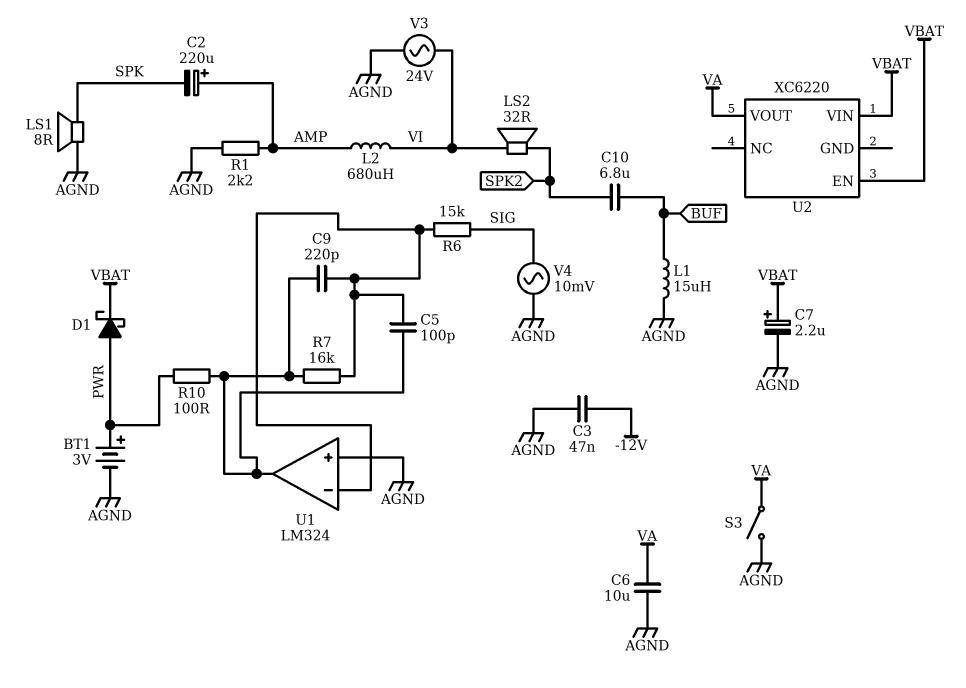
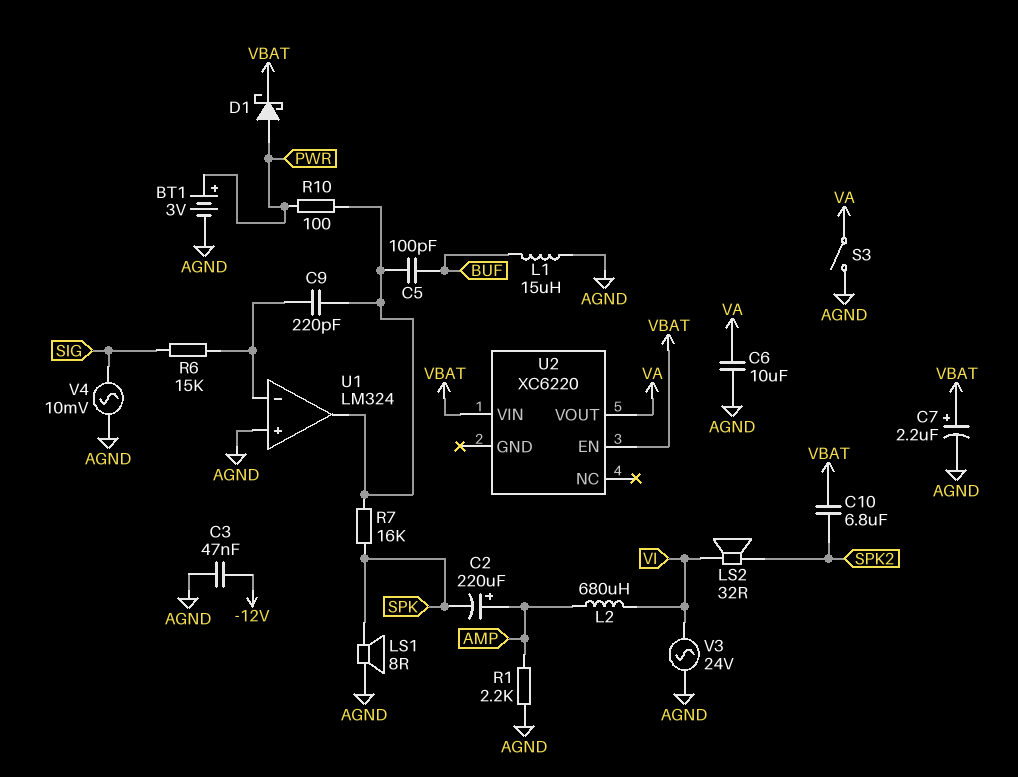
C5: 100pF (U1/in-, U1/out) -> 100pF (BUF, U1/out)
C10: 6.8uF (BUF, SPK2) -> 6.8uF (SPK2, VBAT)
R7: 16k (U1/in-, U1/out) -> 16k (SPK, U1/out)

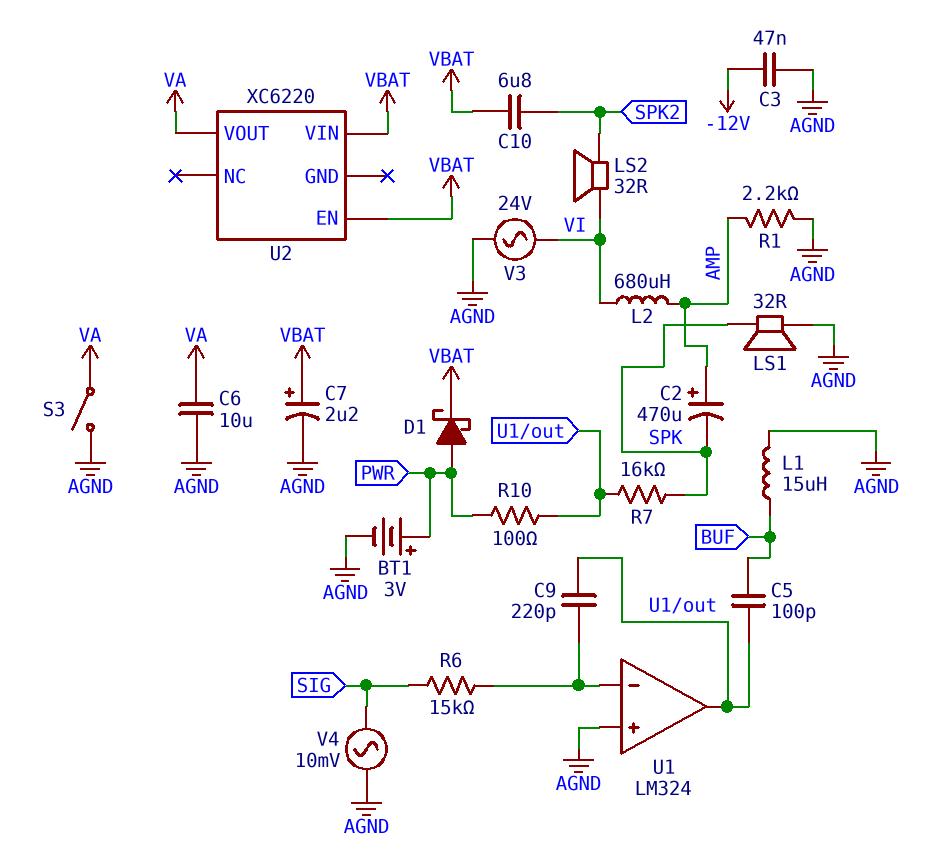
C2: 220uF (plus AMP, minus SPK) -> 470uF (plus AMP, minus SPK)
LS1: speaker 8R (AGND, SPK) -> speaker 32R (AGND, SPK)

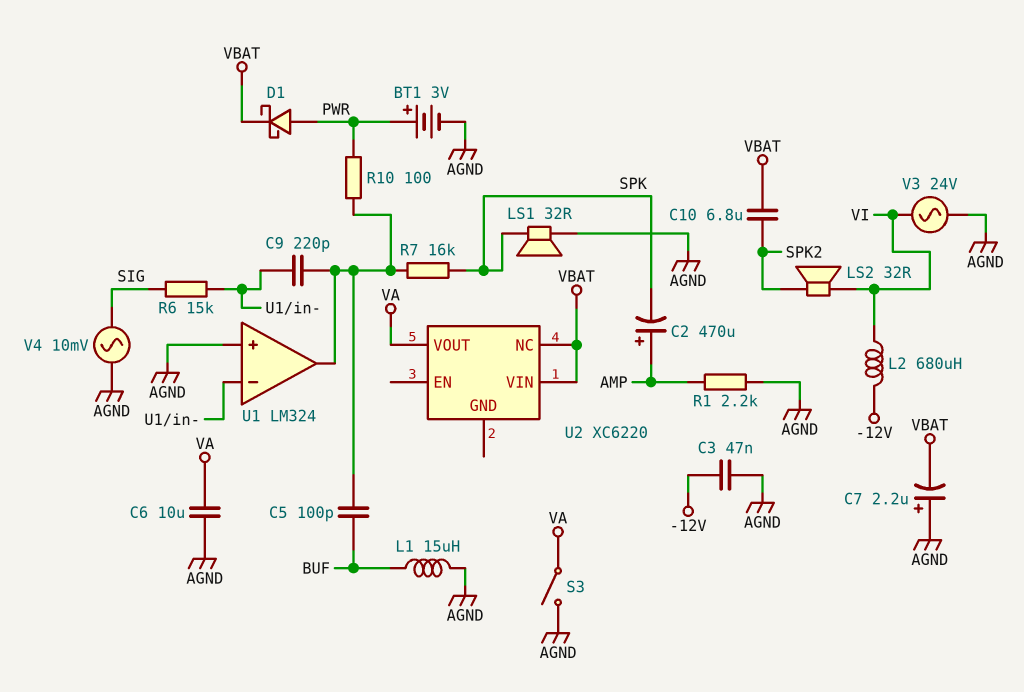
C7: 2.2uF (plus VBAT, minus AGND) -> 2.2uF (plus AGND, minus VBAT)
L2: 680uH (AMP, VI) -> 680uH (-12V, VI)
U2 pin EN: VBAT -> none
U2 pin NC: none -> VBAT

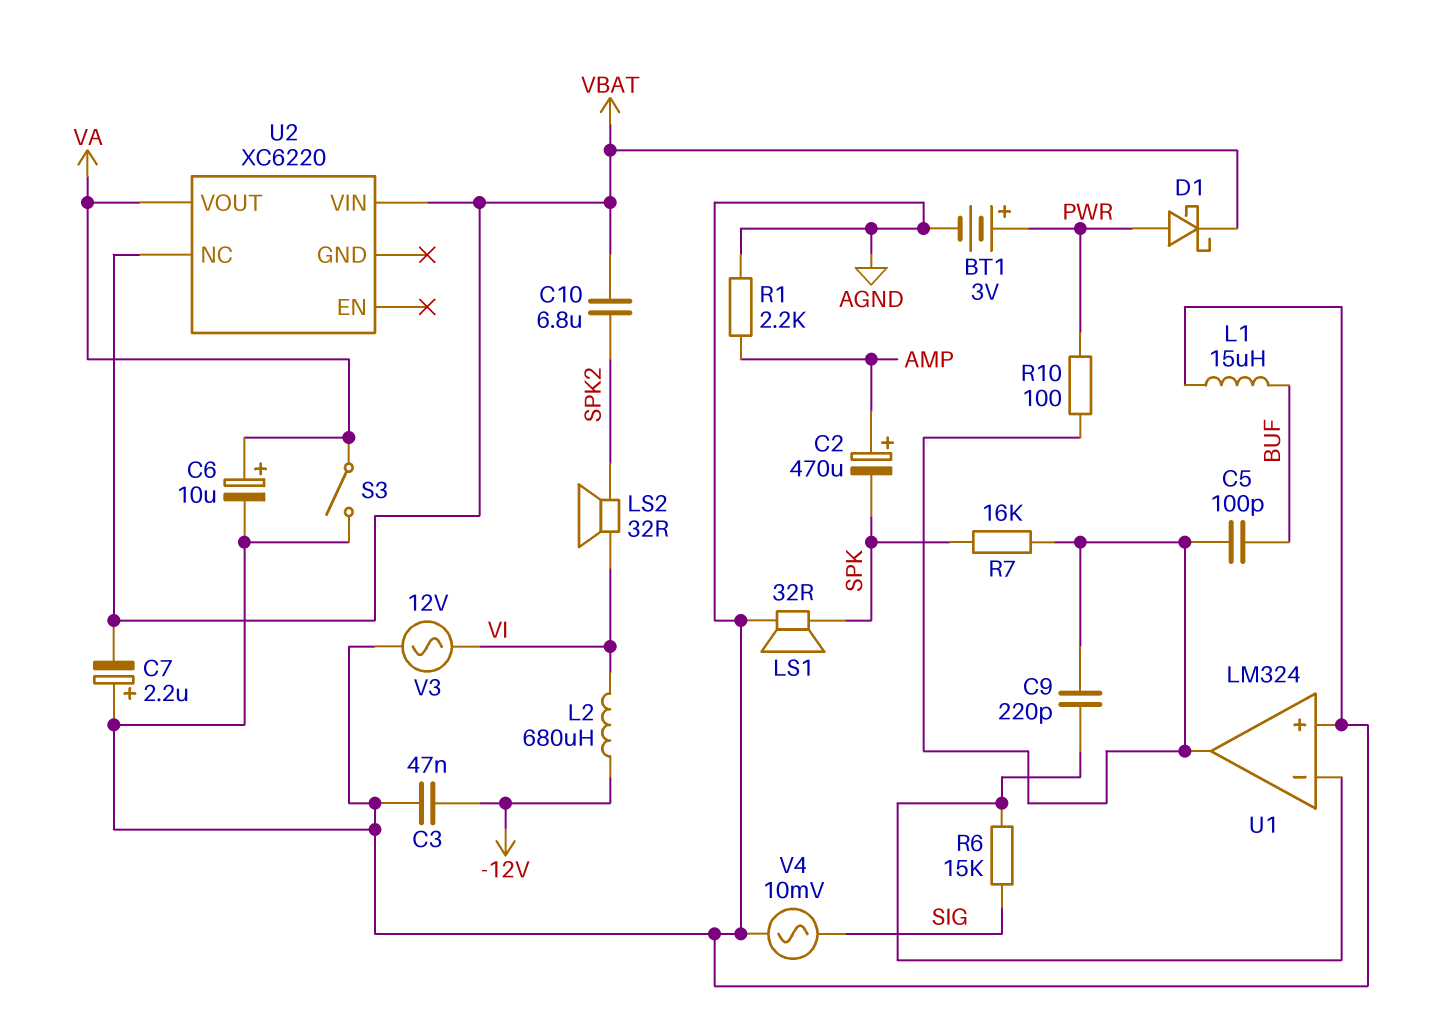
C6: 10uF (AGND, VA) -> 10uF (plus VA, minus AGND)
V3: AC 24V (AGND, VI) -> AC 12V (AGND, VI)

